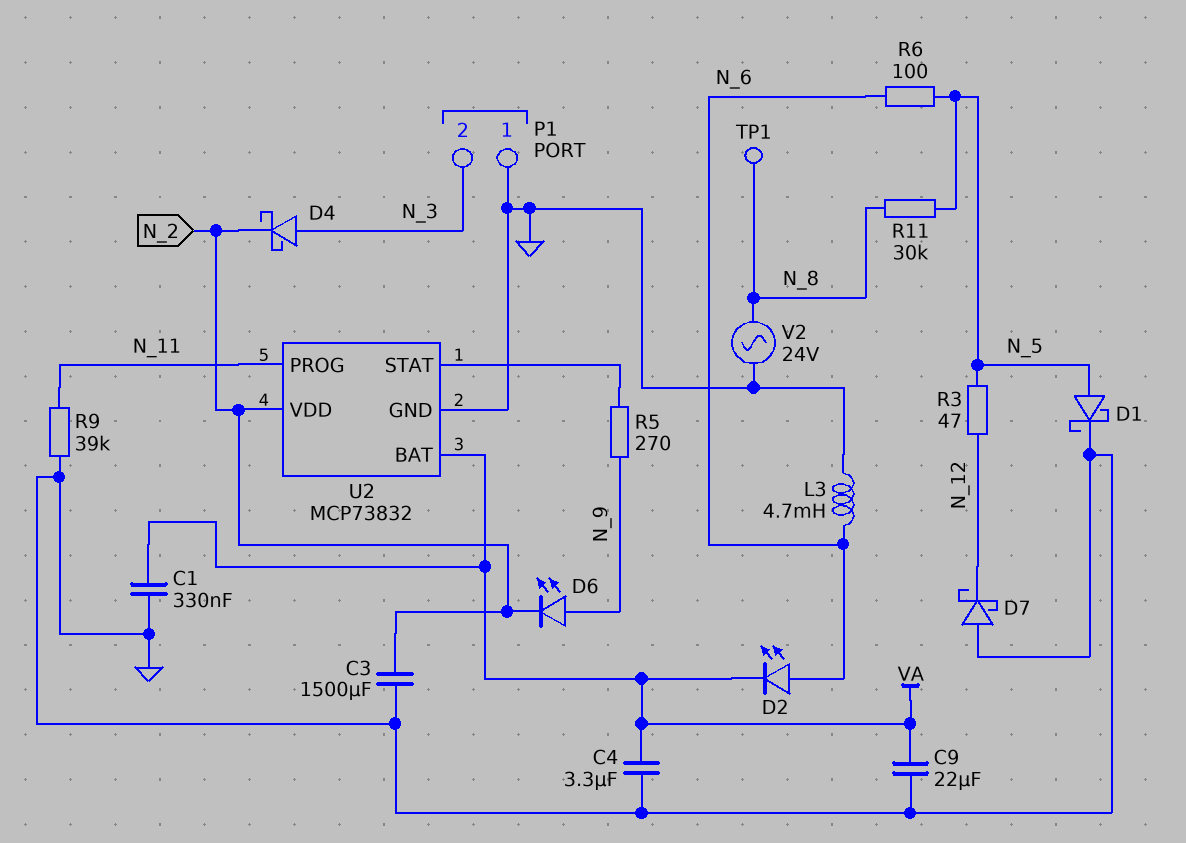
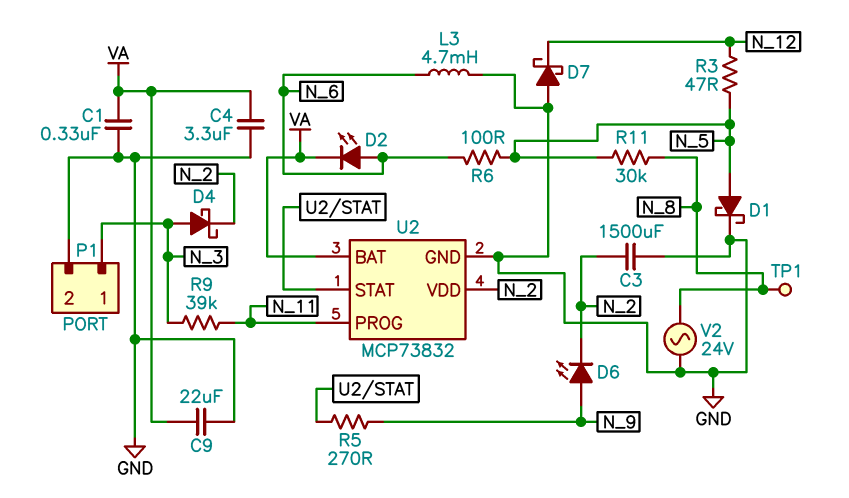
P1 pin 1: GND -> N_3
P1 pin 2: N_3 -> GND
R9: 39k (GND, N_11) -> 39k (N_3, N_11)

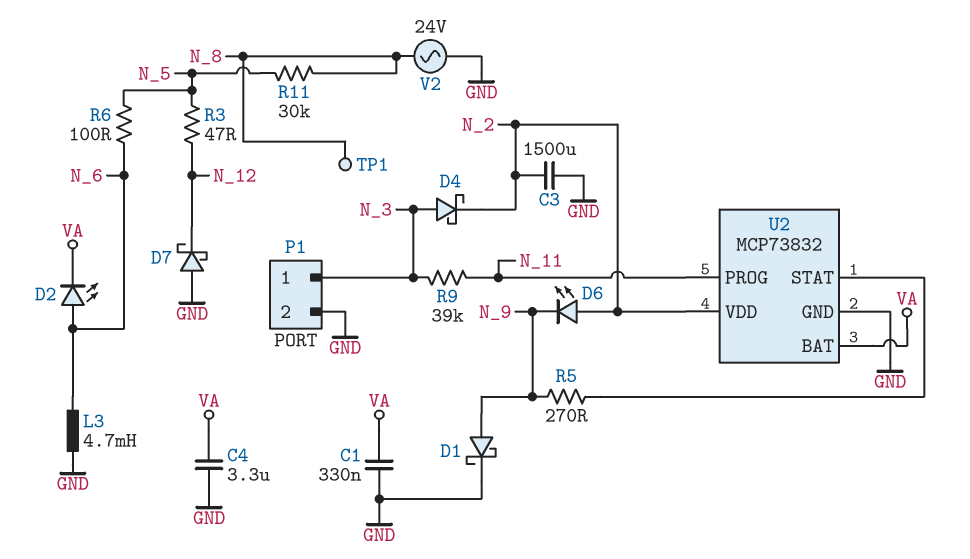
C9: 22uF (GND, VA) -> none
D1: schottky (A N_5, K GND) -> schottky (A N_9, K GND)
D6: LED (A N_9, K N_2) -> LED (A N_2, K N_9)

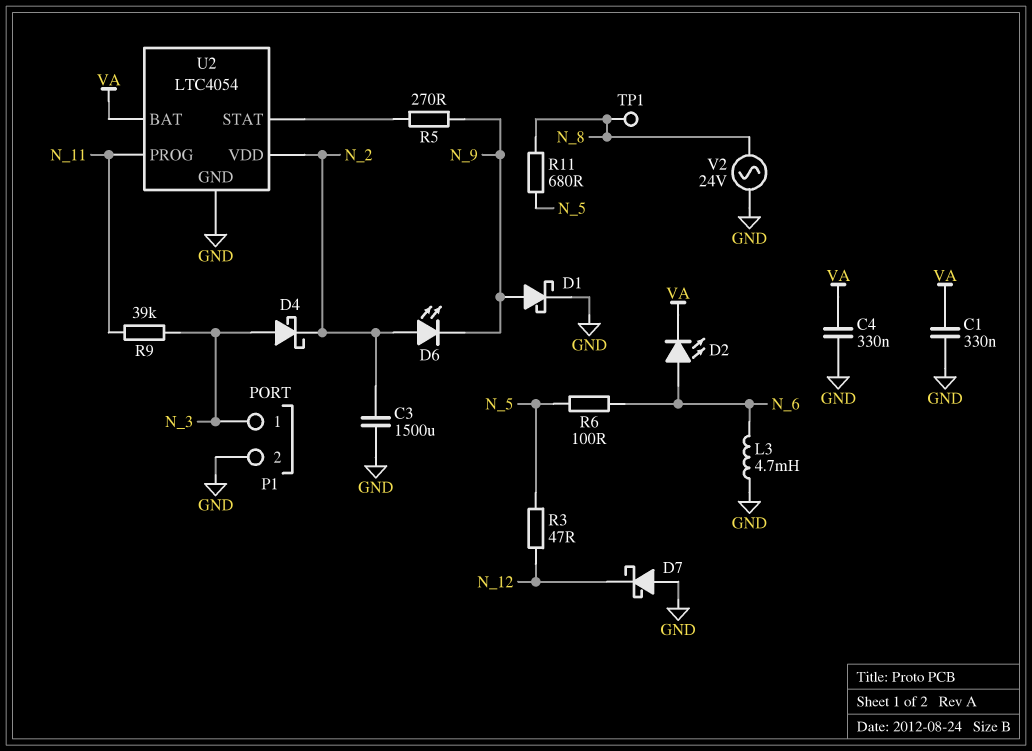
C4: 3.3uF (GND, VA) -> 330nF (GND, VA)
R11: 30k (N_5, N_8) -> 680 (N_5, N_8)
U2: MCP73832 -> LTC4054

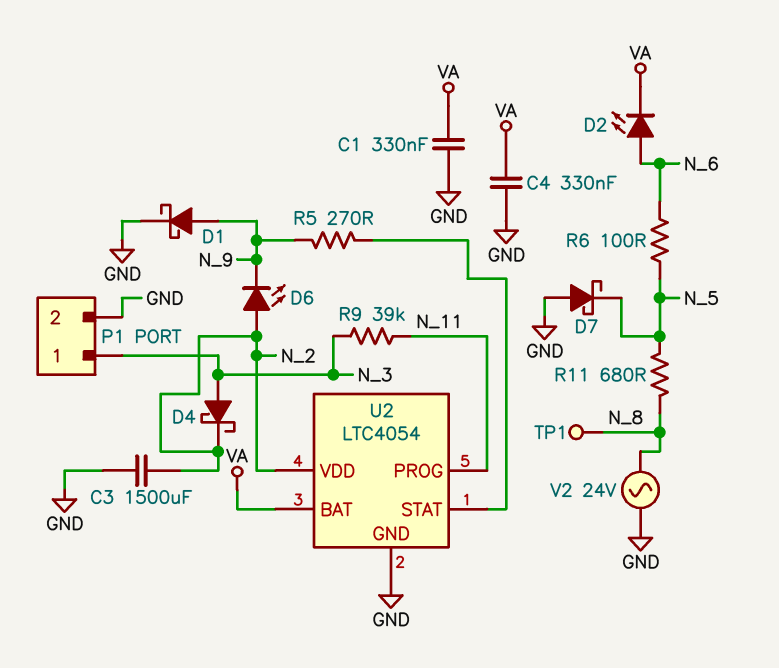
D7: schottky (A GND, K N_12) -> schottky (A GND, K N_5)
L3: 4.7mH (GND, N_6) -> none
R3: 47 (N_5, N_12) -> none

